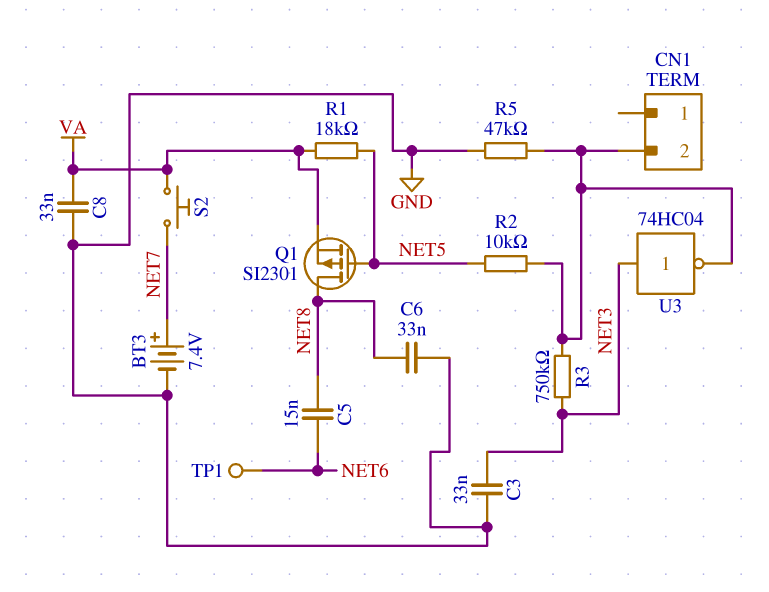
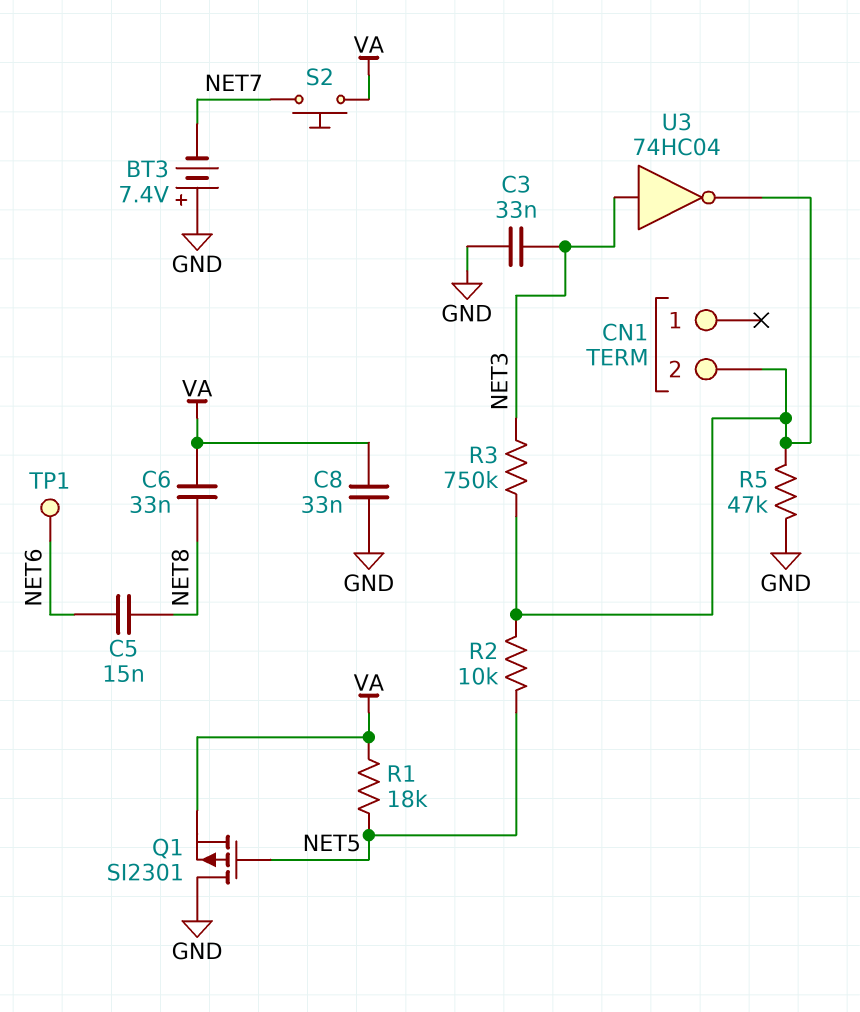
BT3: 7.4V (plus NET7, minus GND) -> 7.4V (plus GND, minus NET7)
C6: 33nF (GND, NET8) -> 33nF (NET8, VA)
Q1: PMOS SI2301 (G NET5, D NET8, S VA) -> PMOS SI2301 (G NET5, D GND, S VA)

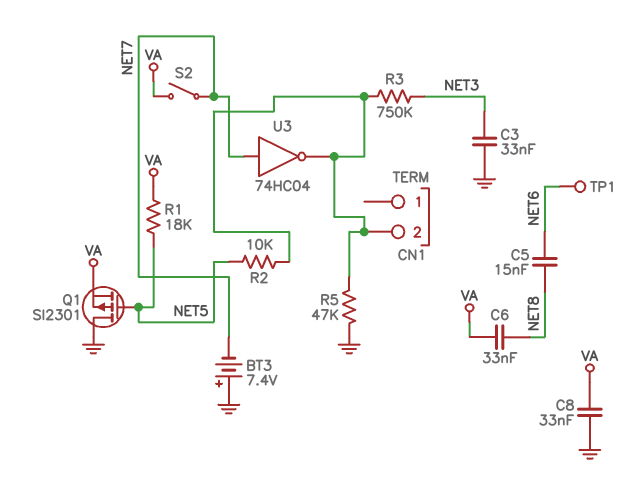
S2: button (NET7, VA) -> switch (NET7, VA)
U3: NOT 74HC04 (in NET3, out CN1/2) -> NOT 74HC04 (in NET7, out CN1/2)

